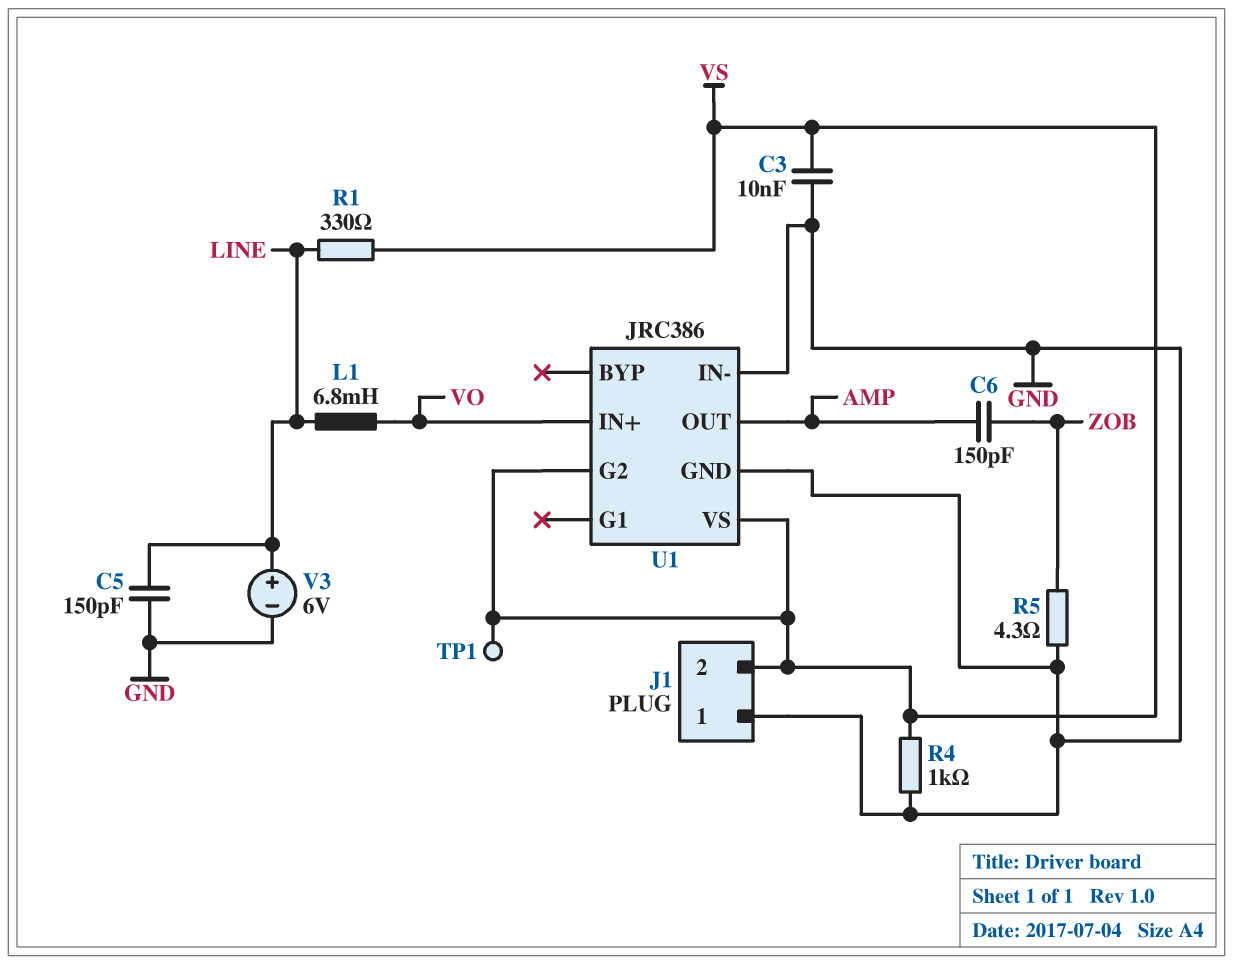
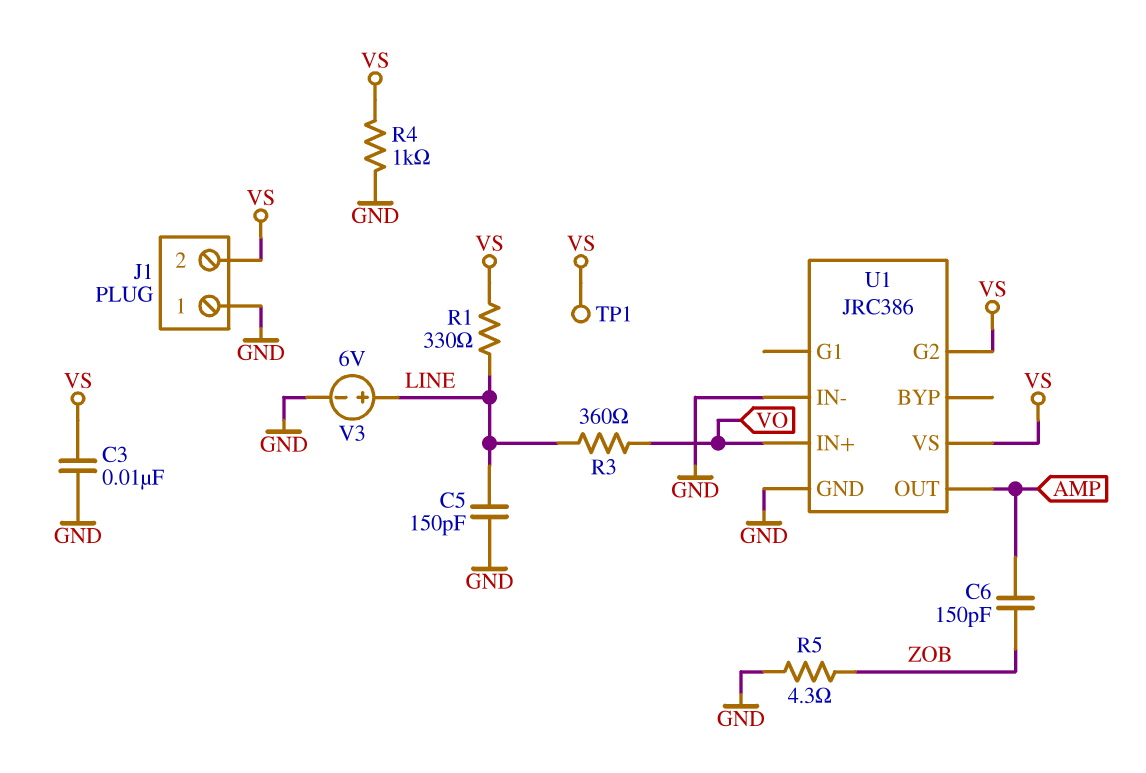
L1: 6.8mH (LINE, VO) -> none
R3: none -> 360 (LINE, VO)

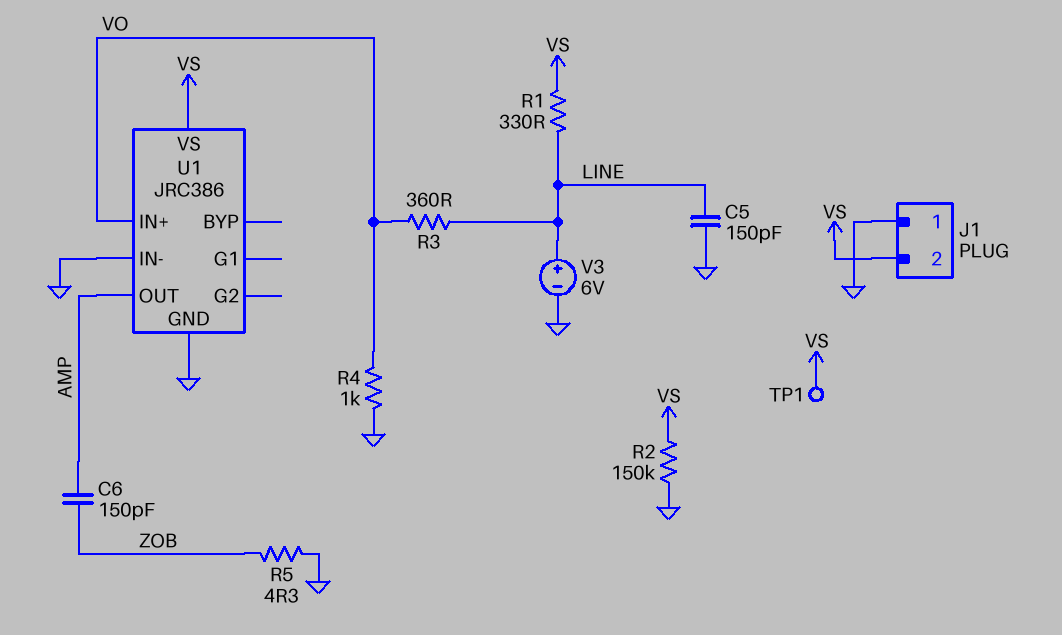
C3: 10nF (GND, VS) -> none
R2: none -> 150k (GND, VS)
R4: 1k (GND, VS) -> 1k (GND, VO)
U1 pin G2: VS -> none

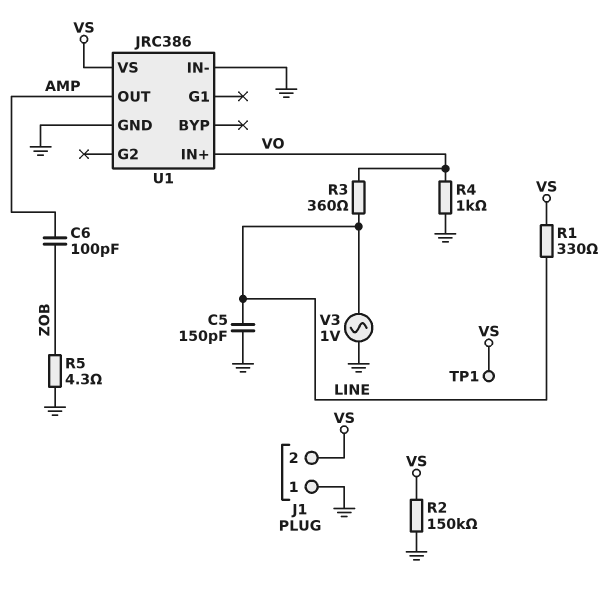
C6: 150pF (AMP, ZOB) -> 100pF (AMP, ZOB)
V3: 6V (plus LINE, minus GND) -> AC 1V (GND, LINE)

